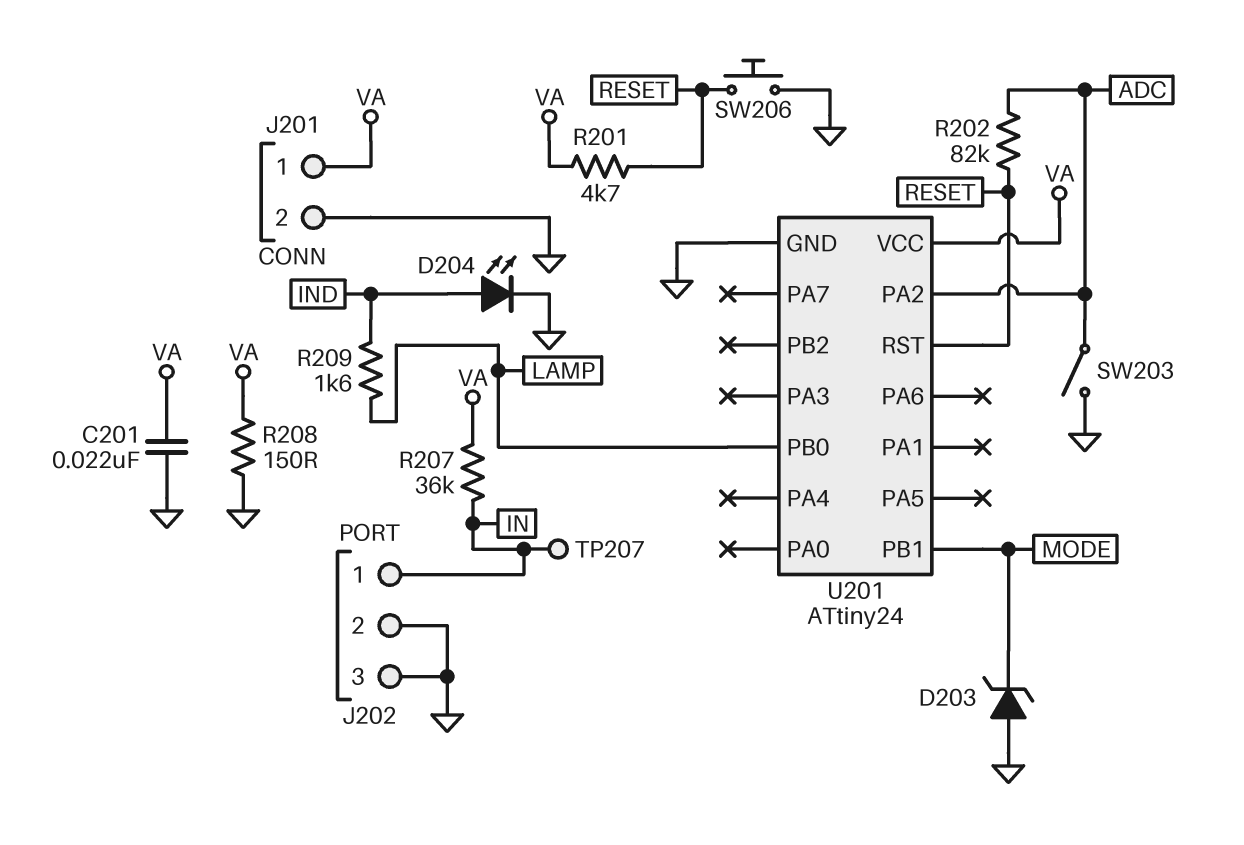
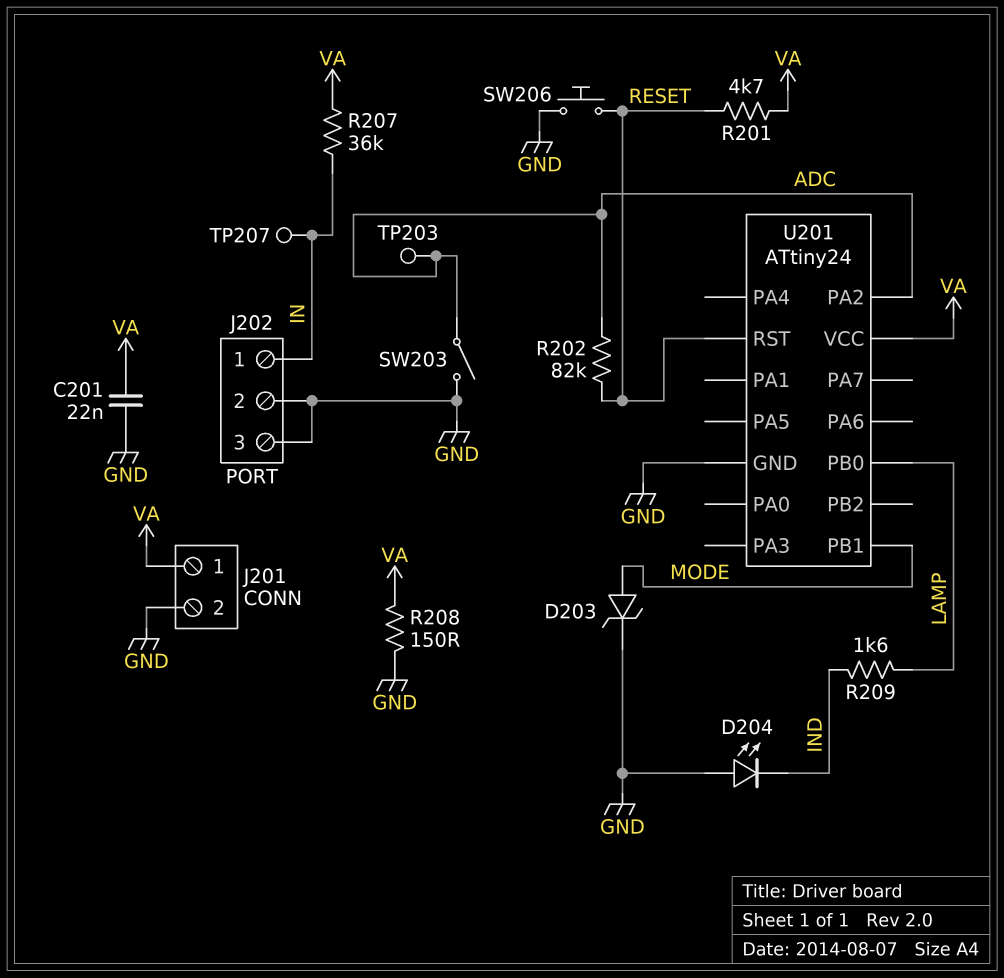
D203: zener (A GND, K MODE) -> zener (A MODE, K GND)
D204: LED (A IND, K GND) -> LED (A GND, K IND)
TP203: none -> test point (ADC)

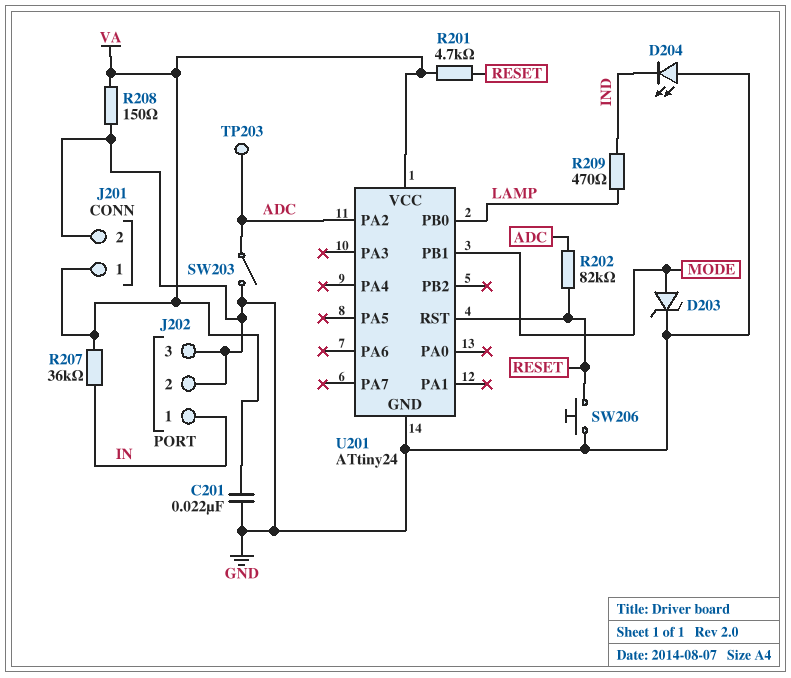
R209: 1.6k (IND, LAMP) -> 470 (IND, LAMP)
TP207: test point (IN) -> none

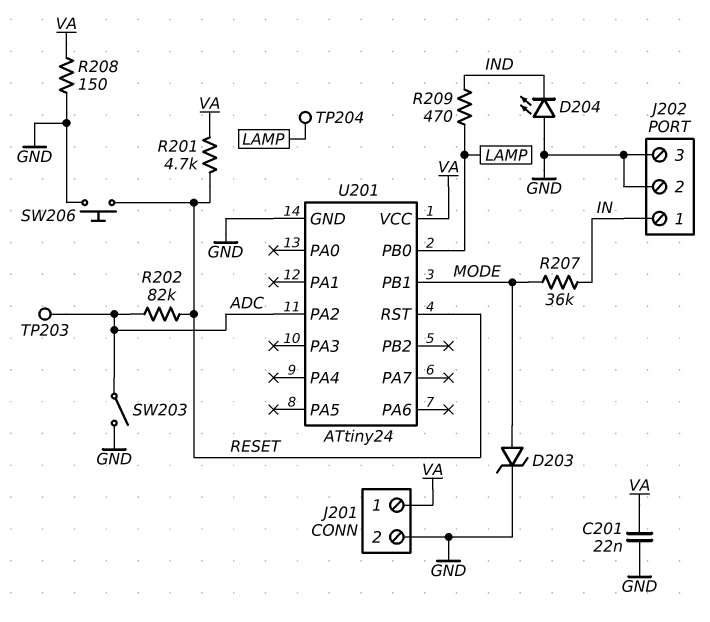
R207: 36k (IN, VA) -> 36k (IN, MODE)
TP204: none -> test point (LAMP)

